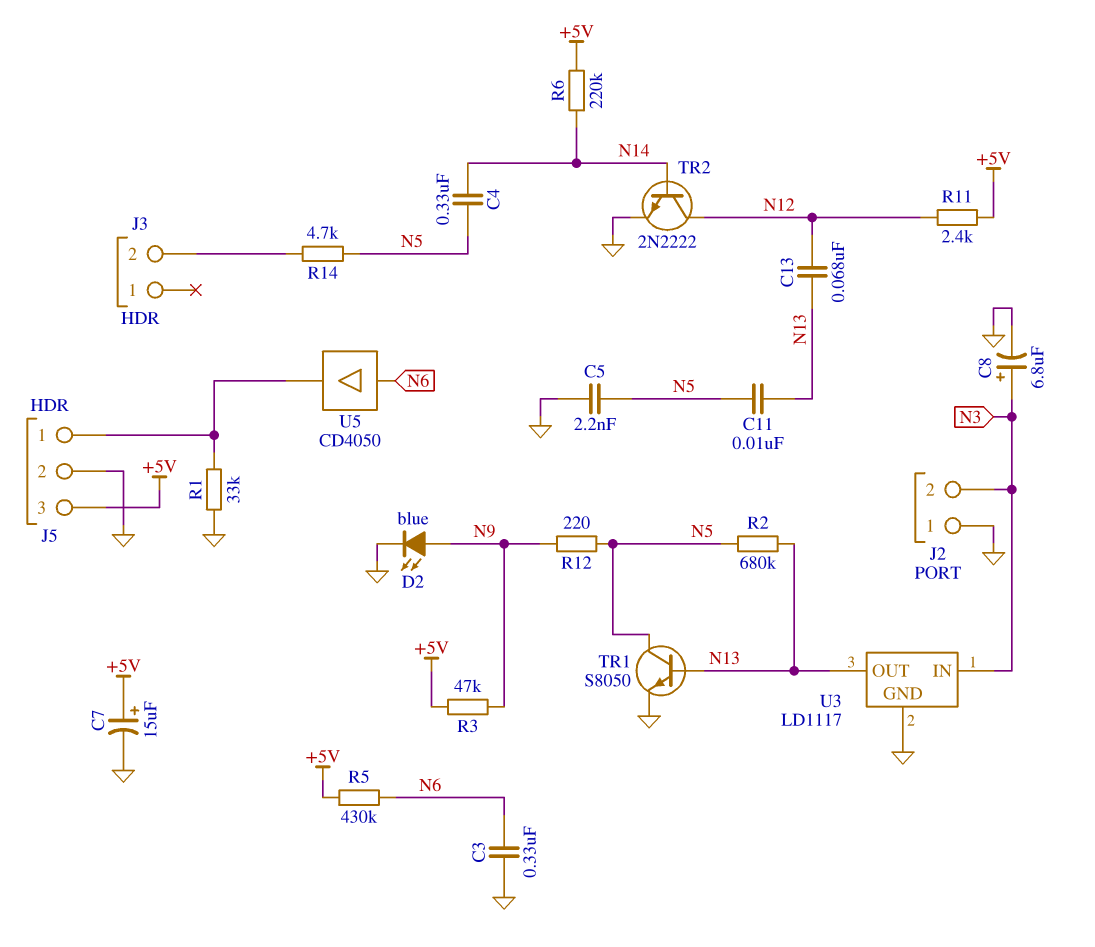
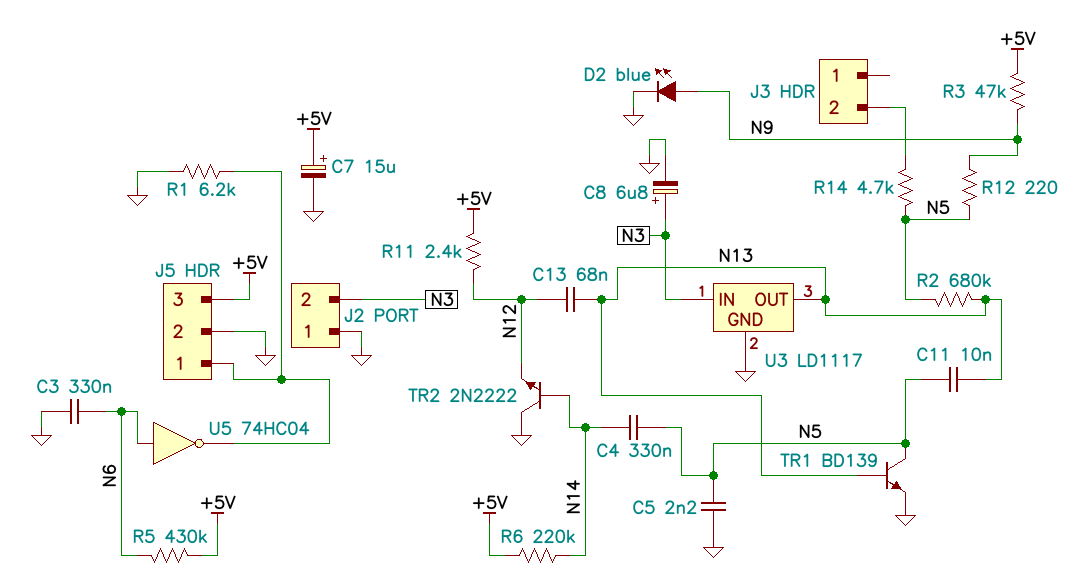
R1: 33k (GND, J5/1) -> 6.2k (GND, J5/1)
TR1: NPN S8050 (B N13, C N5, E GND) -> NPN BD139 (B N13, C N5, E GND)
TR2: NPN 2N2222 (B N14, C N12, E GND) -> NPN 2N2222 (B N14, C GND, E N12)
U5: buffer CD4050 (in N6, out J5/1) -> NOT 74HC04 (in N6, out J5/1)

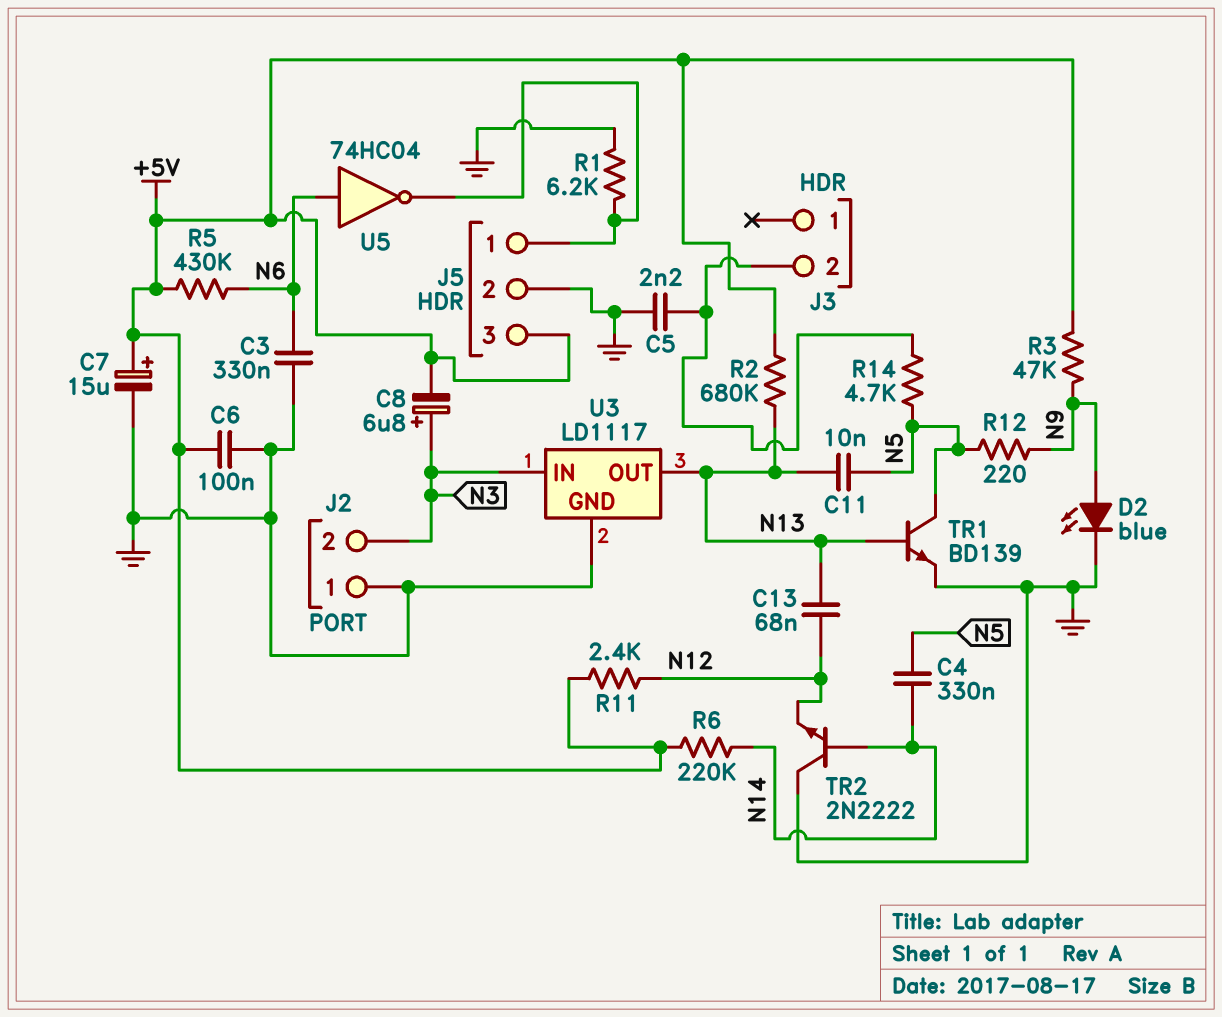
C5: 2.2nF (GND, N5) -> 2.2nF (GND, J3/2)
C6: none -> 100nF (+5V, GND)
C8: 6.8uF (plus N3, minus GND) -> 6.8uF (plus N3, minus +5V)
R2: 680k (N5, N13) -> 680k (+5V, N13)

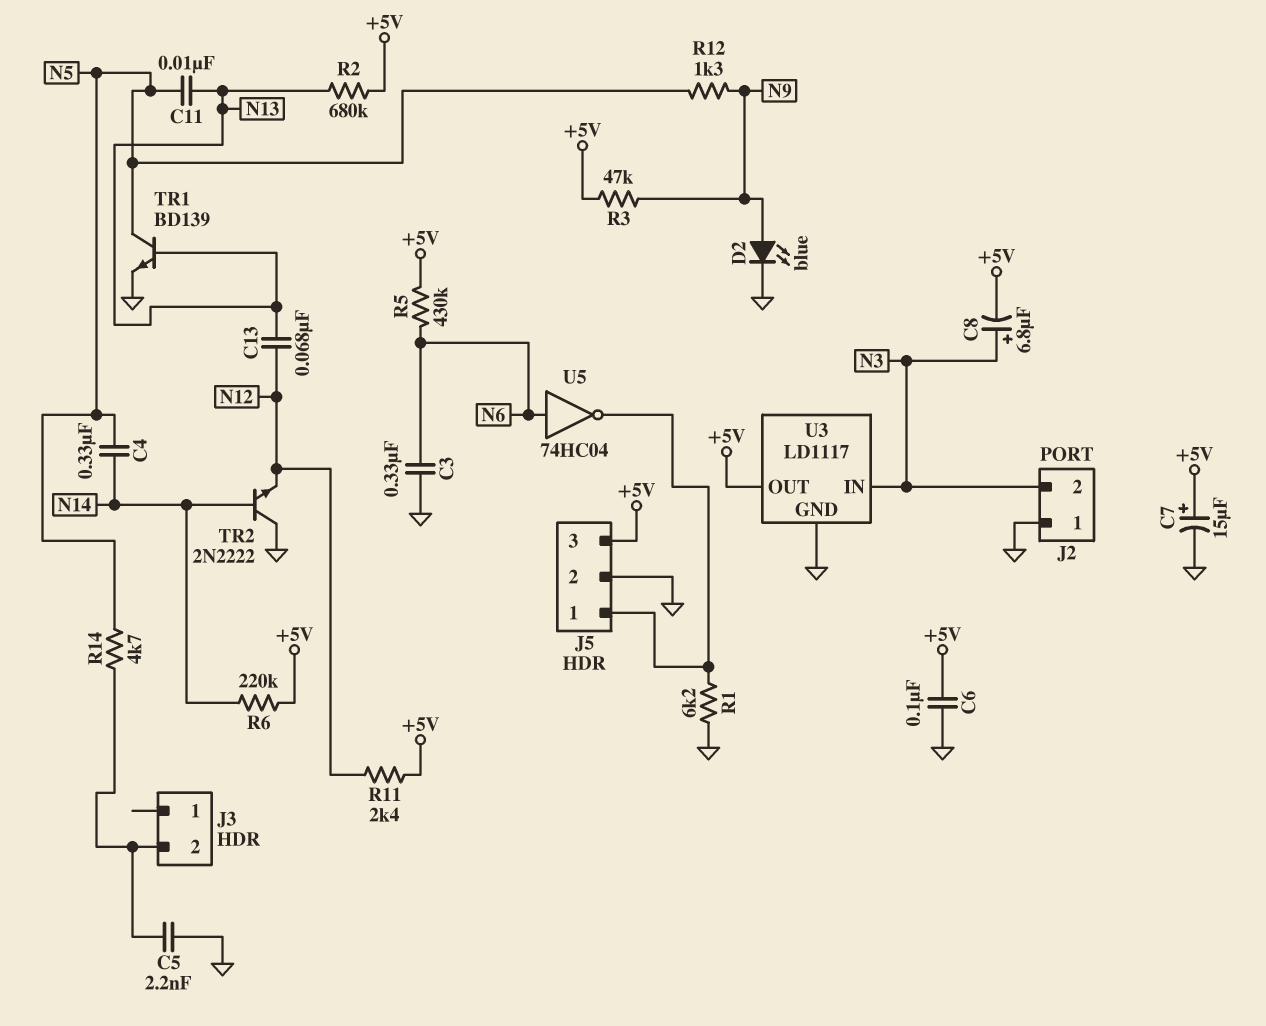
R12: 220 (N5, N9) -> 1.3k (N5, N9)
U3 pin OUT: N13 -> +5V

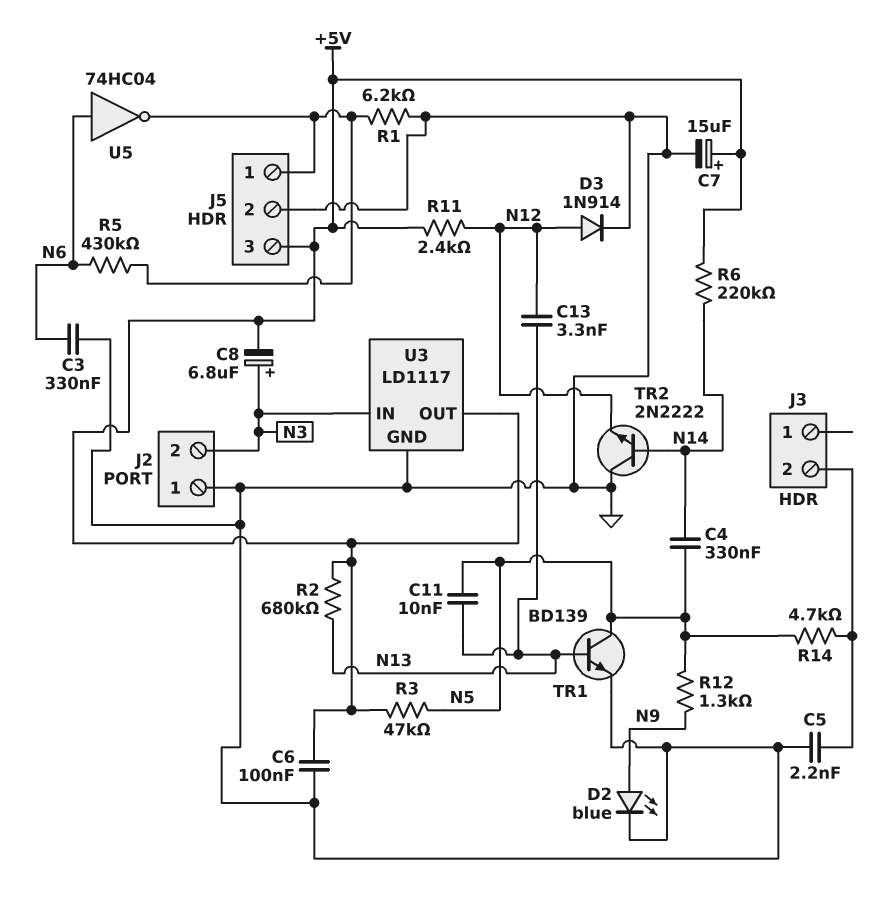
C13: 68nF (N12, N13) -> 3.3nF (N12, N13)
D3: none -> diode 1N914 (A N12, K GND)
R3: 47k (+5V, N9) -> 47k (+5V, N5)
R5: 430k (+5V, N6) -> 430k (J5/1, N6)

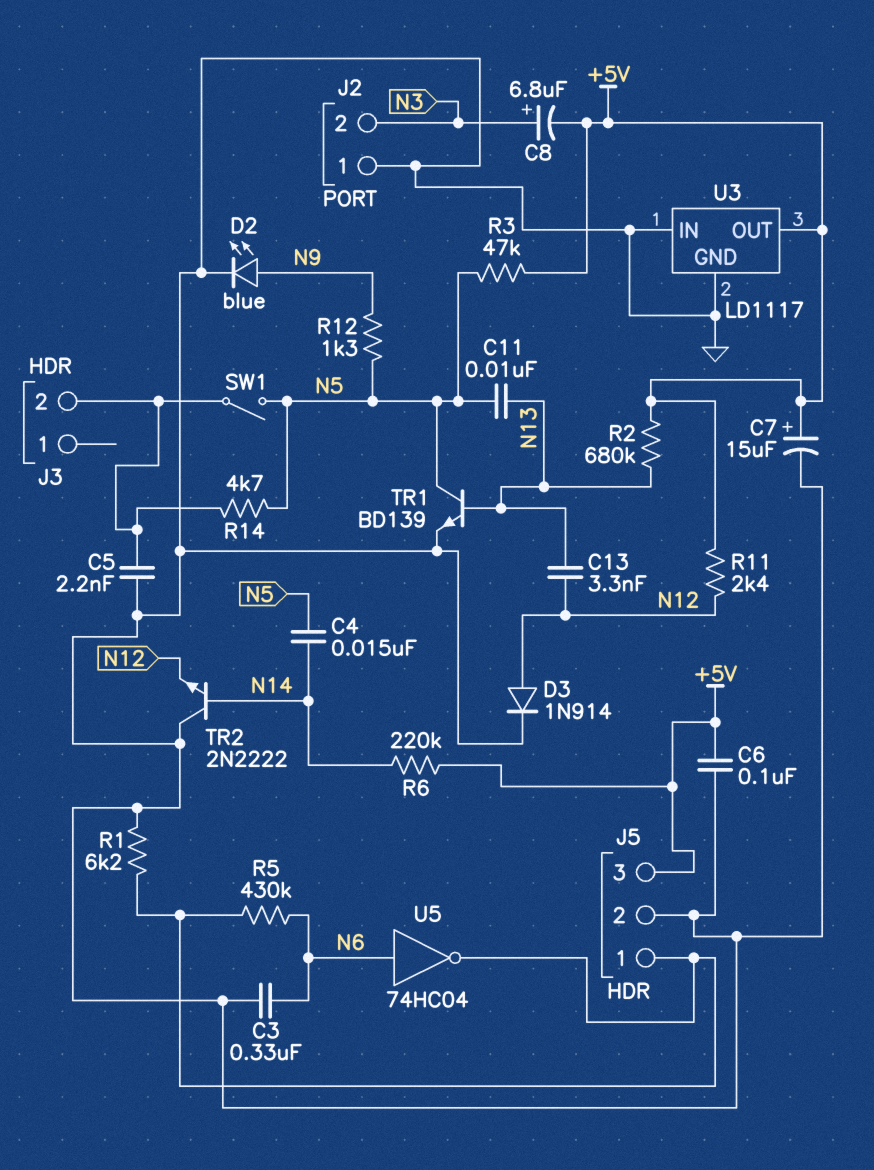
C4: 330nF (N5, N14) -> 15nF (N5, N14)
SW1: none -> switch (J3/2, N5)
U3 pin IN: N3 -> GND

